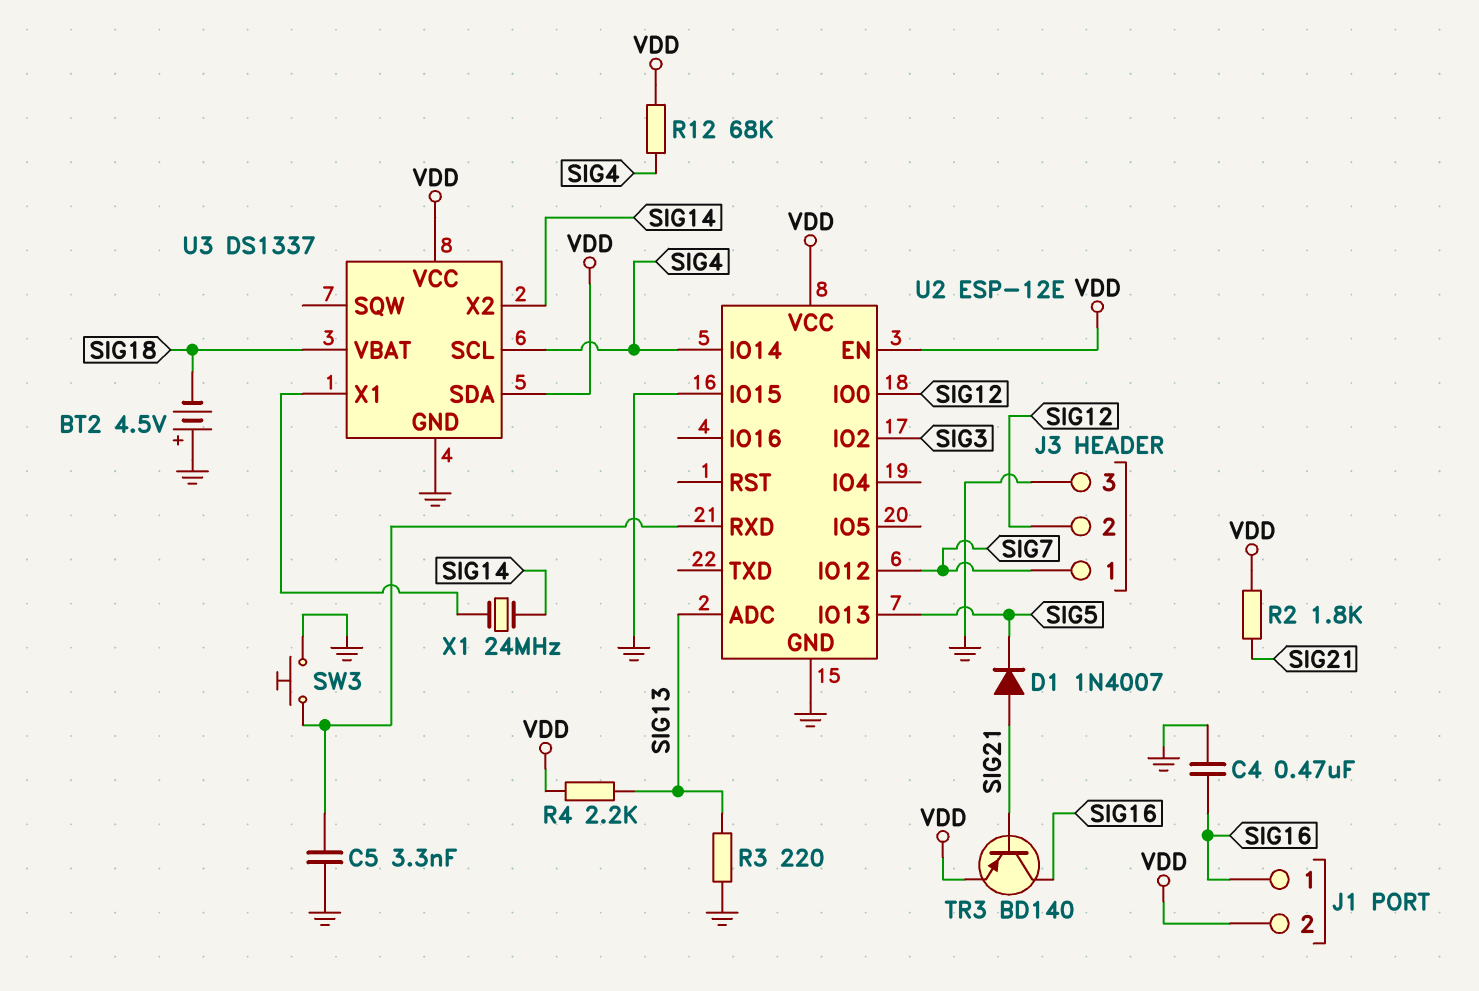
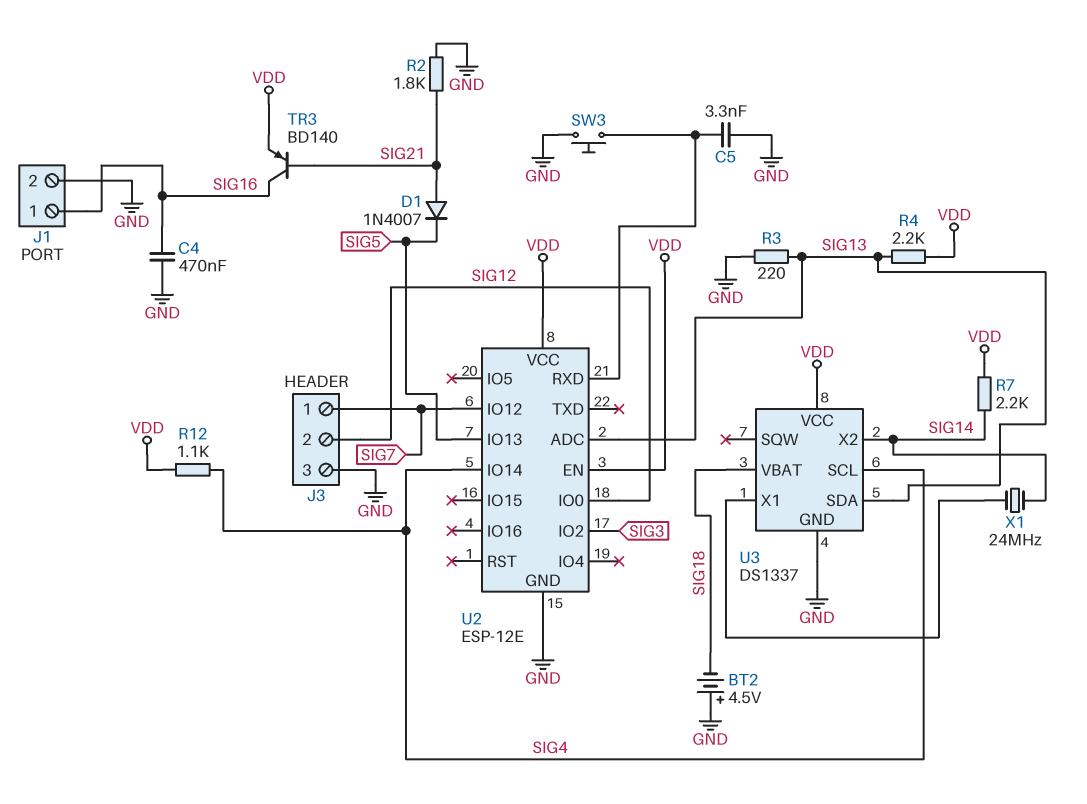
J1 pin 2: VDD -> GND
R2: 1.8k (SIG21, VDD) -> 1.8k (GND, SIG21)
R7: none -> 2.2k (SIG14, VDD)
R12: 68k (SIG4, VDD) -> 1.1k (SIG4, VDD)
U2 pin IO15: GND -> none
U3 pin SDA: VDD -> SIG13

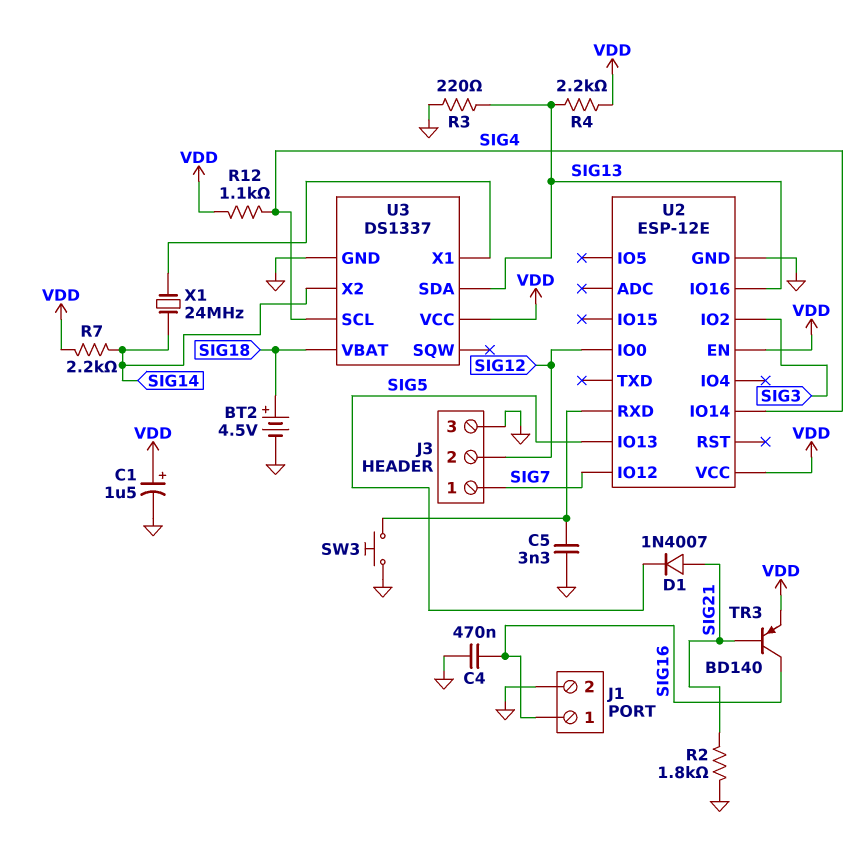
BT2: 4.5V (plus GND, minus SIG18) -> 4.5V (plus SIG18, minus GND)
C1: none -> 1.5uF (plus VDD, minus GND)
U2 pin ADC: SIG13 -> none
U2 pin IO16: none -> SIG13

